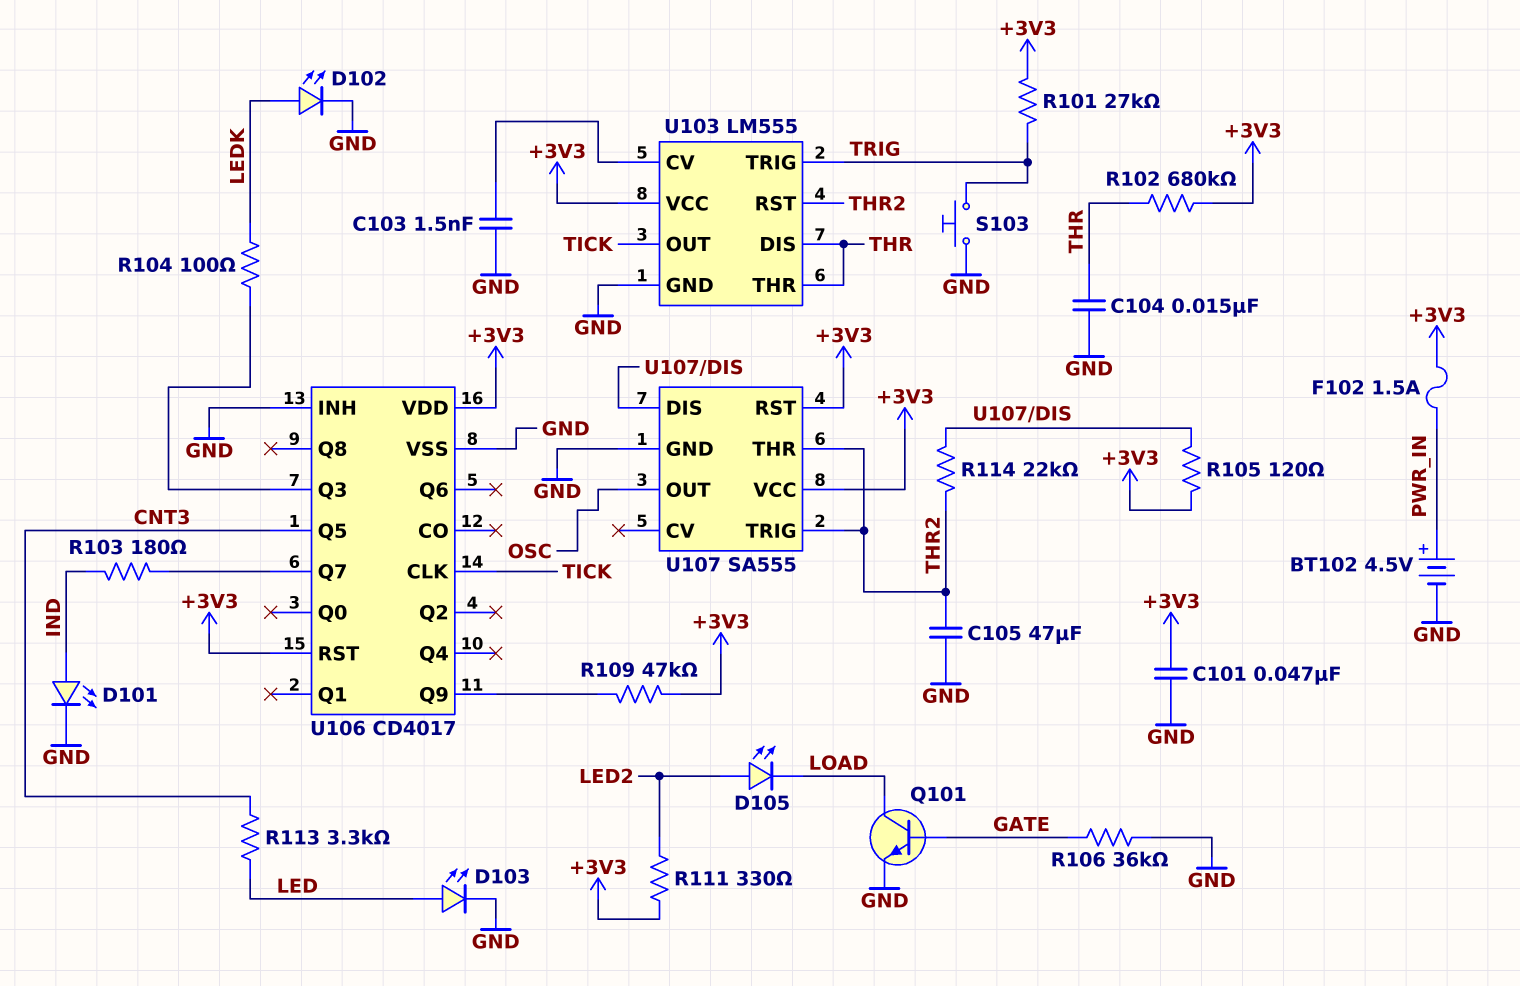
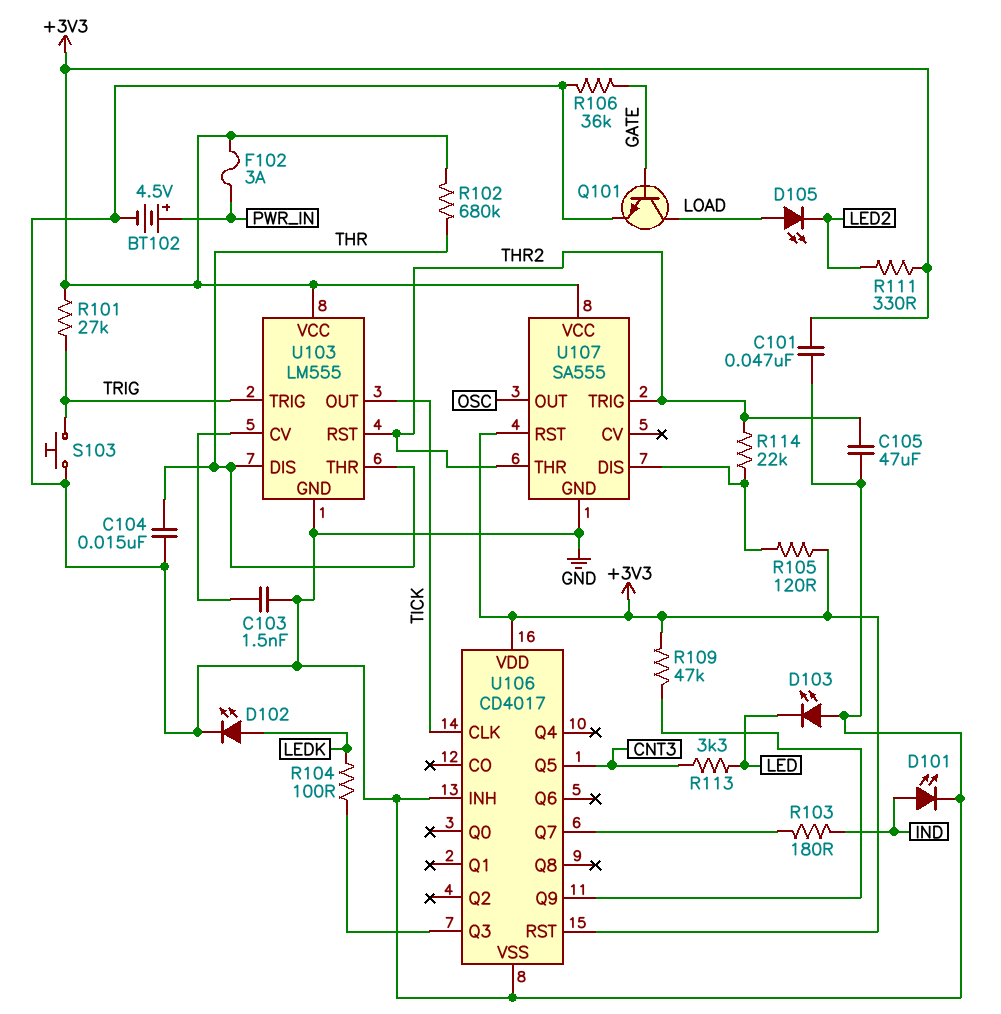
D103: LED (A LED, K GND) -> LED (A GND, K LED)
D105: LED (A LED2, K LOAD) -> LED (A LOAD, K LED2)
F102: 1.5A (+3V3, PWR_IN) -> 3A (+3V3, PWR_IN)

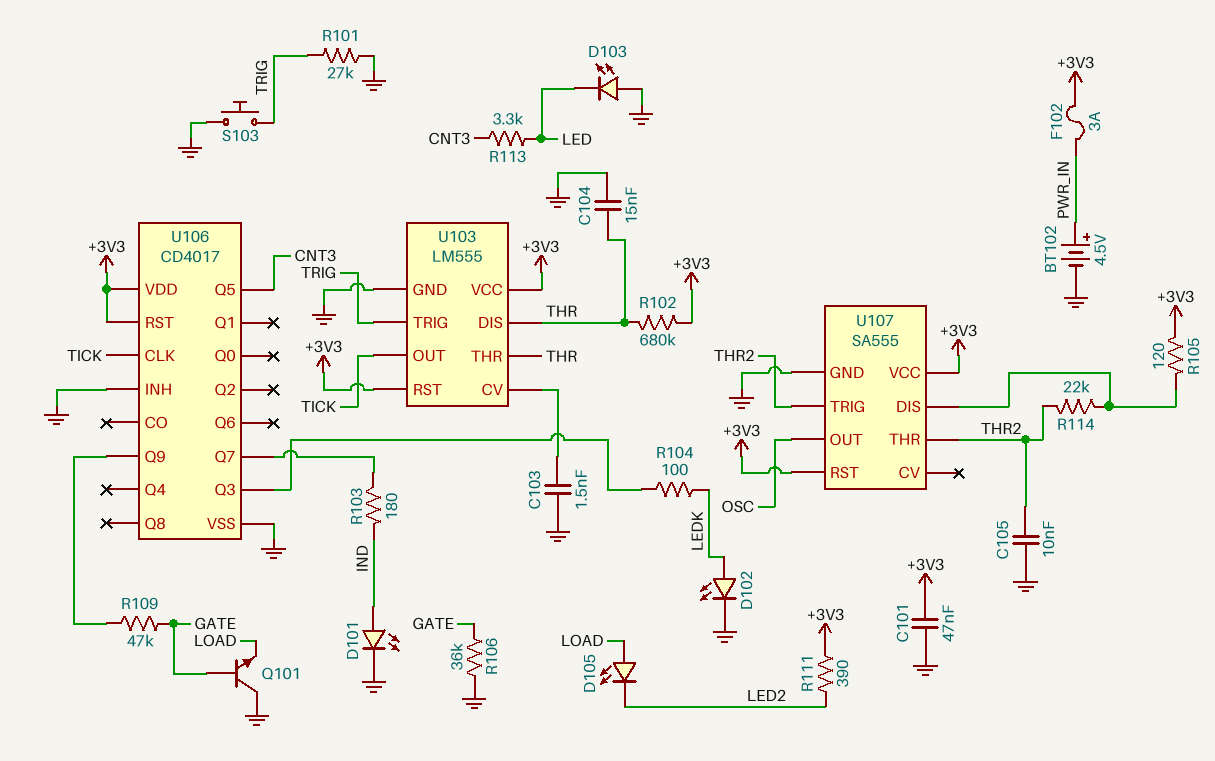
C105: 47uF (GND, THR2) -> 10nF (GND, THR2)
Q101: NPN (B GATE, C LOAD, E GND) -> NPN (B GATE, C GND, E LOAD)
R101: 27k (+3V3, TRIG) -> 27k (GND, TRIG)
R109: 47k (+3V3, U106/Q9) -> 47k (GATE, U106/Q9)
R111: 330 (+3V3, LED2) -> 390 (+3V3, LED2)
U103 pin RST: THR2 -> +3V3

